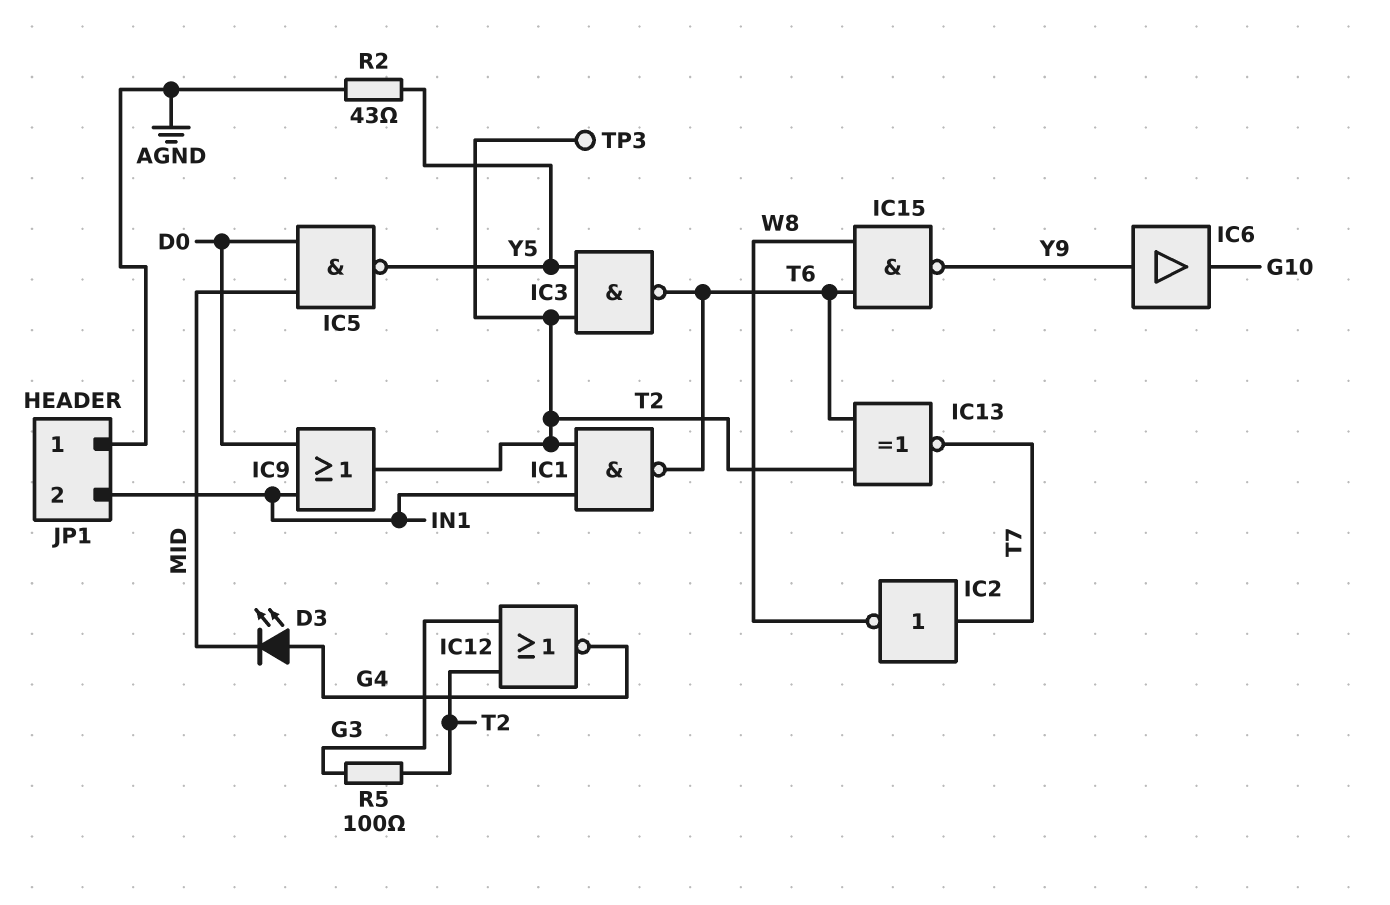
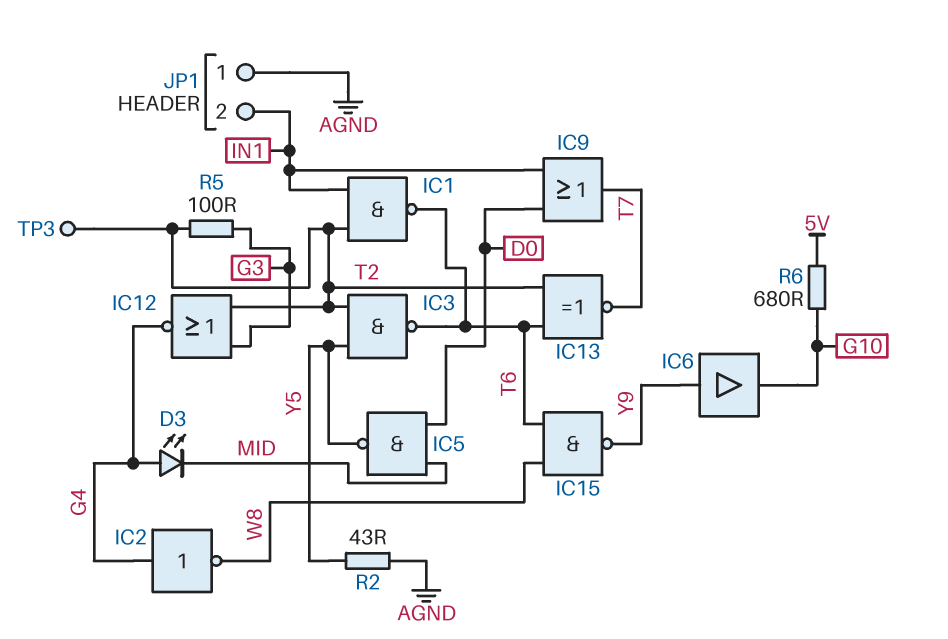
IC2: NOT (in T7, out W8) -> NOT (in G4, out W8)
IC9: OR (in D0, in IN1, out T2) -> OR (in D0, in IN1, out T7)
R6: none -> 680 (5V, G10)

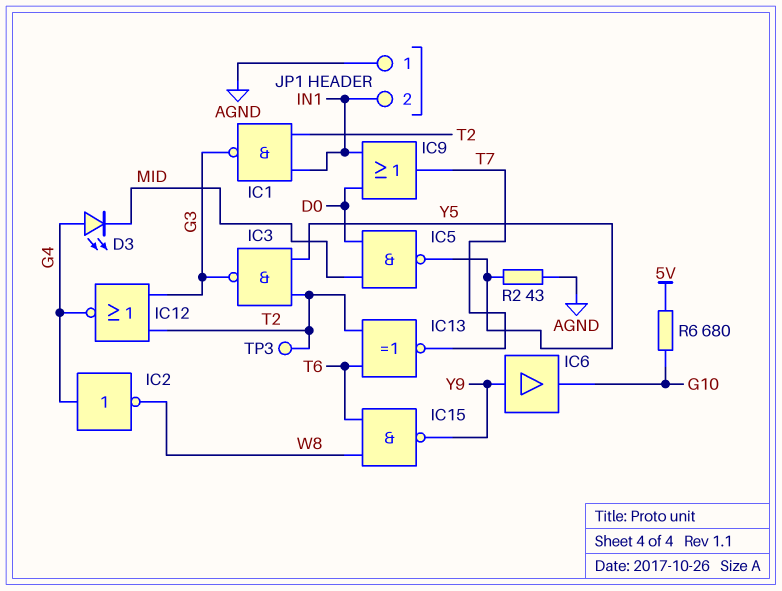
IC1: NAND (in IN1, in T2, out T6) -> NAND (in IN1, in T2, out G3)
IC3: NAND (in T2, in Y5, out T6) -> NAND (in T2, in Y5, out G3)
R5: 100 (G3, T2) -> none

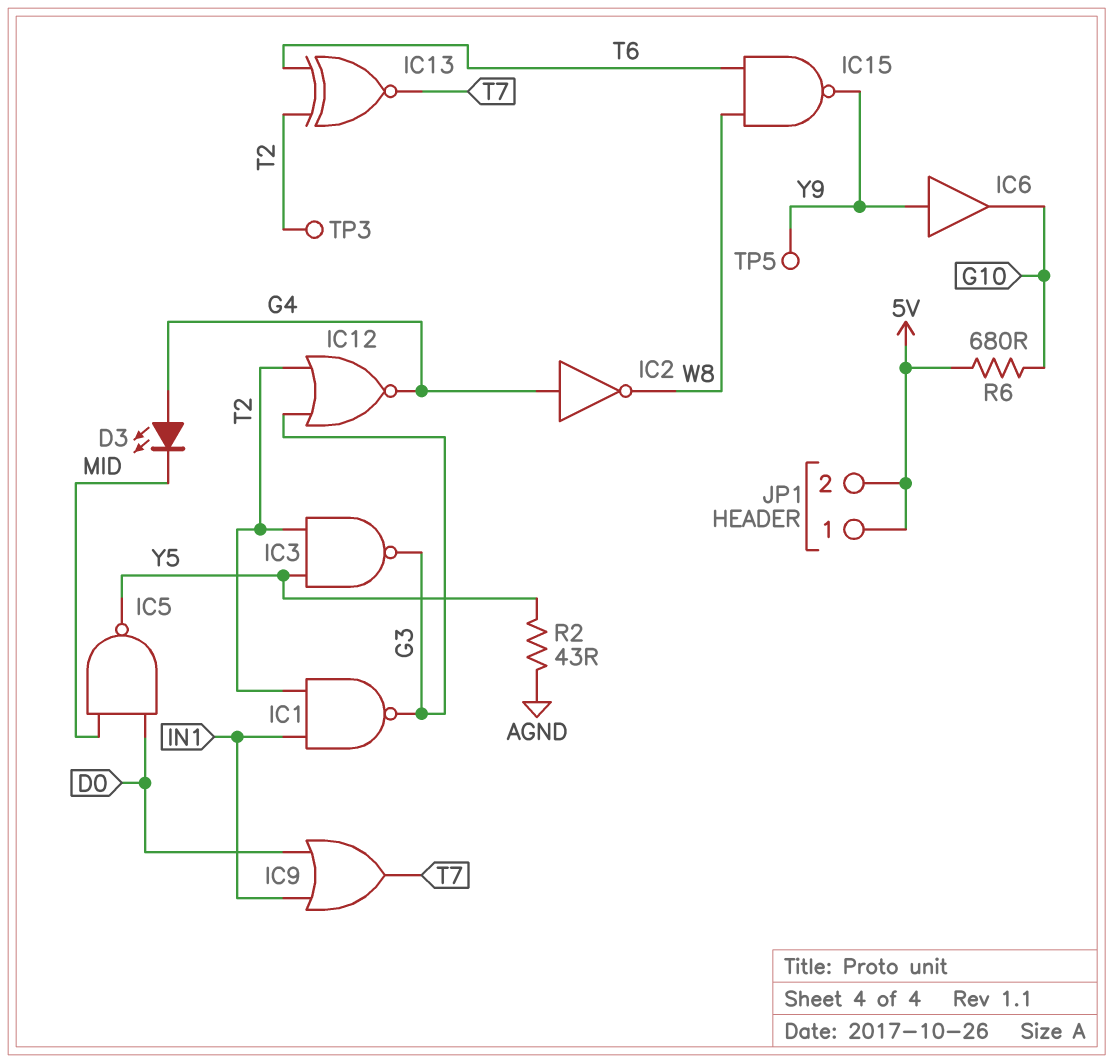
JP1 pin 1: AGND -> 5V
JP1 pin 2: IN1 -> 5V
TP5: none -> test point (Y9)

